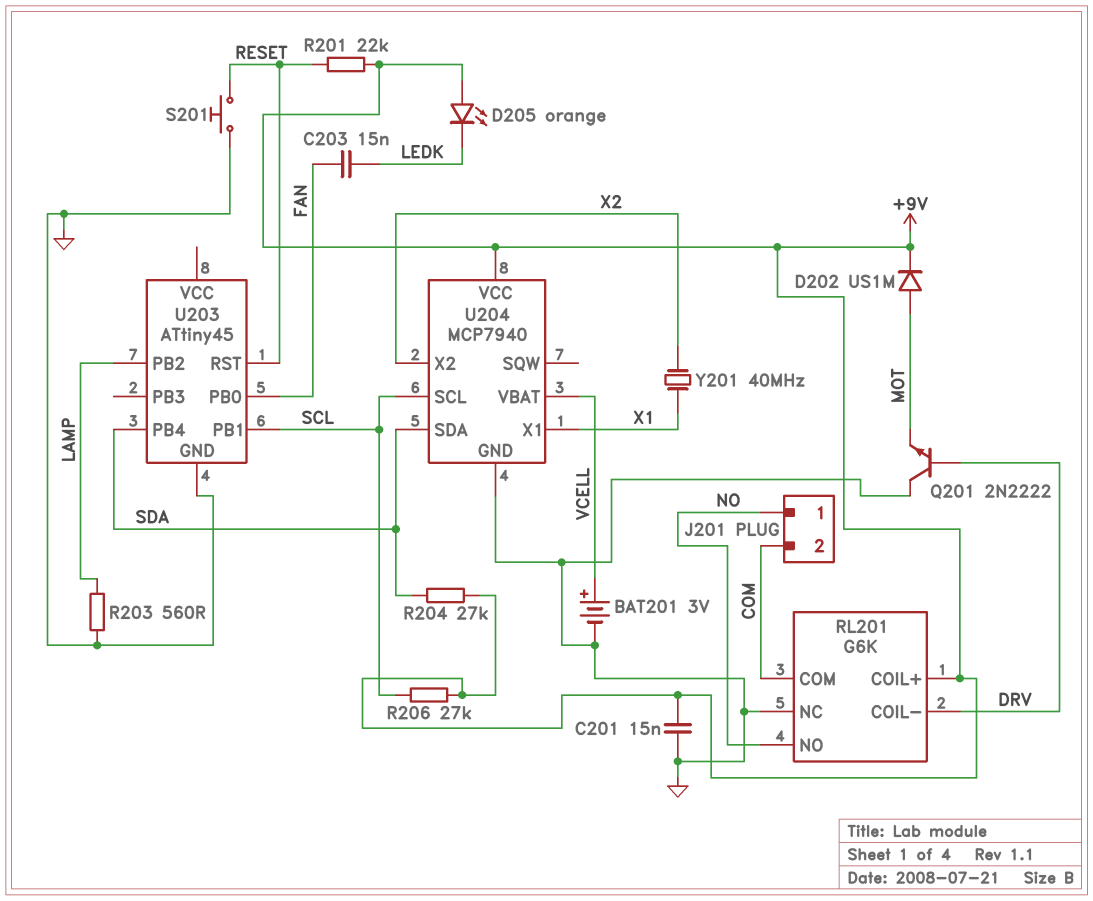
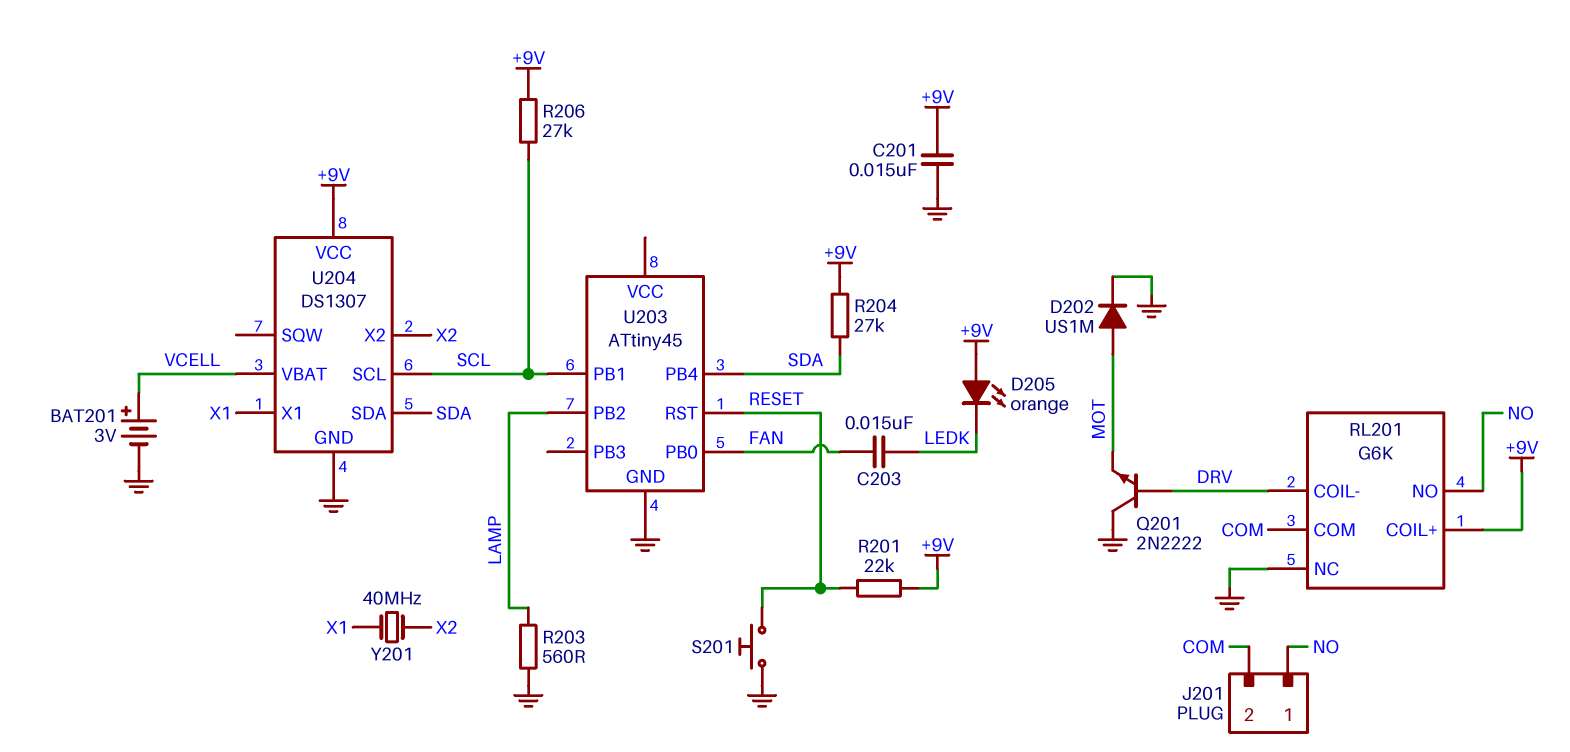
D202: diode US1M (A MOT, K +9V) -> diode US1M (A MOT, K GND)
U204: MCP7940 -> DS1307

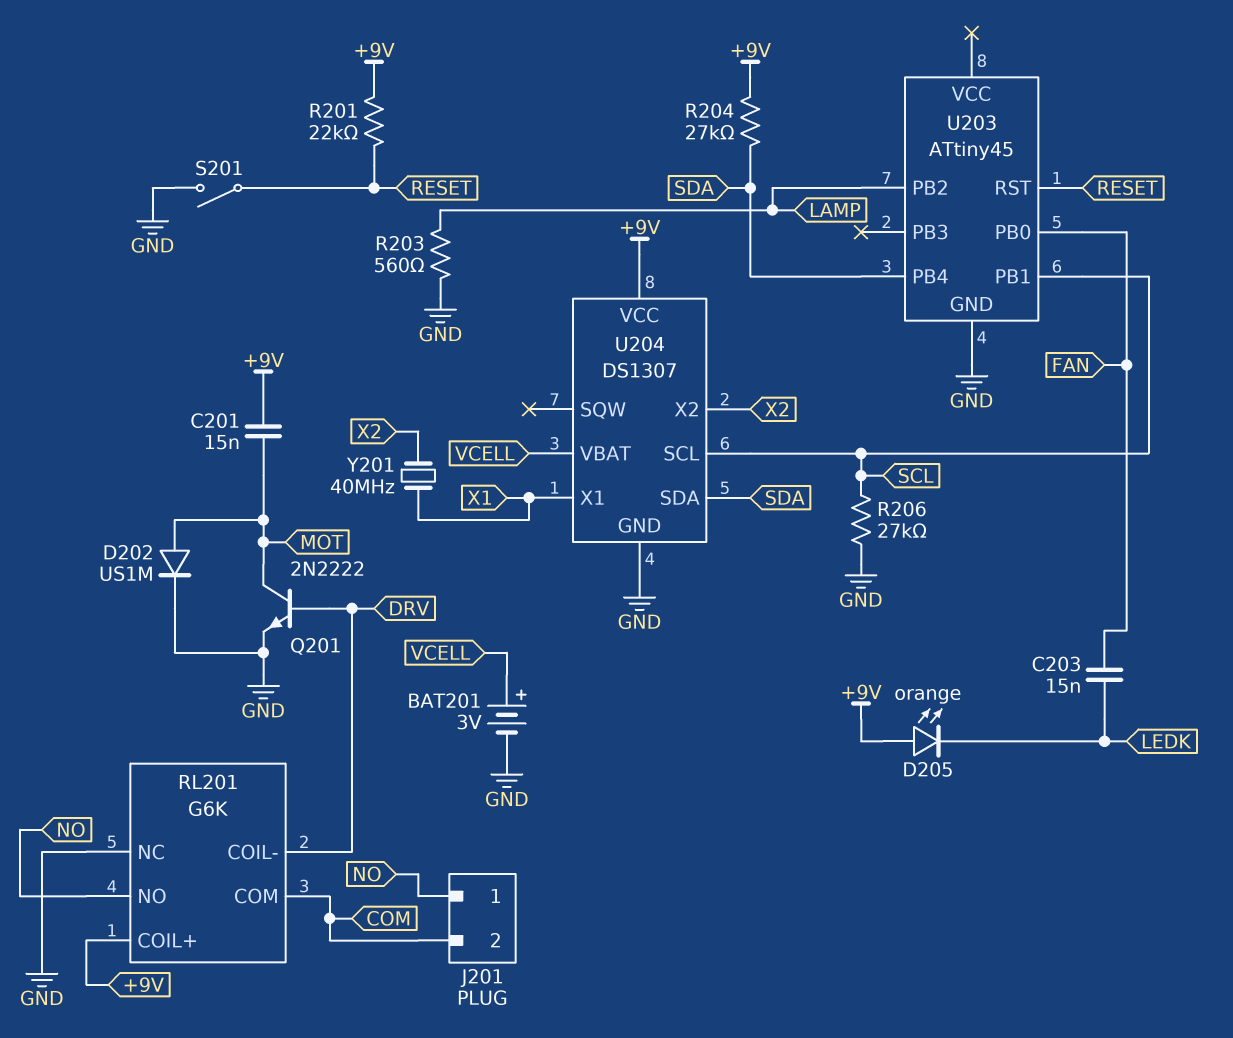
C201: 15nF (+9V, GND) -> 15nF (+9V, MOT)
Q201: NPN 2N2222 (B DRV, C GND, E MOT) -> NPN 2N2222 (B DRV, C MOT, E GND)
R206: 27k (+9V, SCL) -> 27k (GND, SCL)
S201: button (GND, RESET) -> switch (GND, RESET)

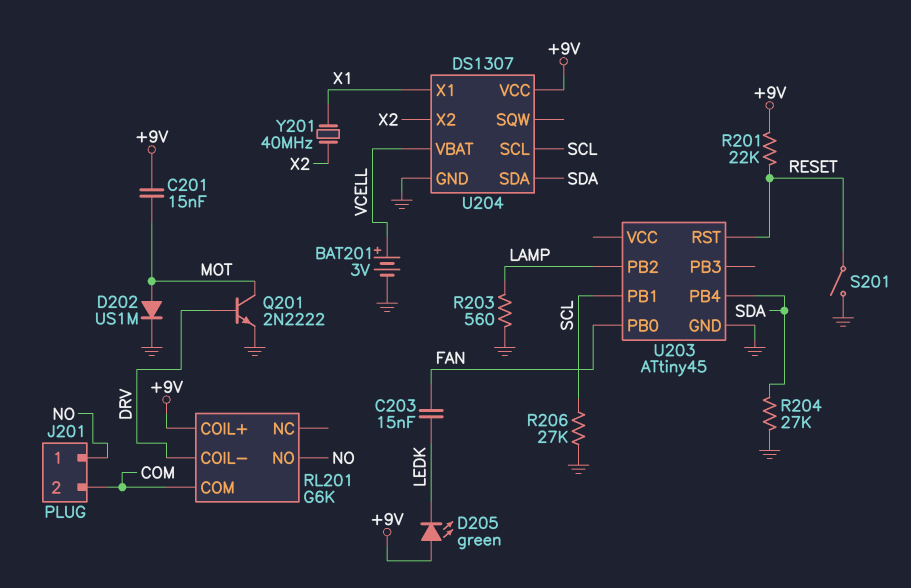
D205: LED orange (A +9V, K LEDK) -> LED green (A +9V, K LEDK)
R204: 27k (+9V, SDA) -> 27k (GND, SDA)
RL201 pin NC: GND -> none

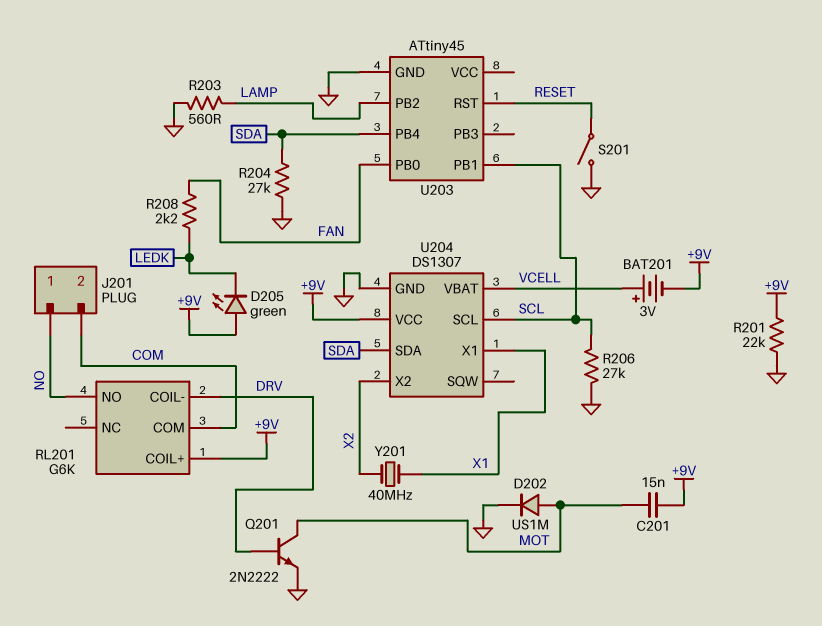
BAT201: 3V (plus VCELL, minus GND) -> 3V (plus VCELL, minus +9V)
C203: 15nF (FAN, LEDK) -> none
R201: 22k (+9V, RESET) -> 22k (+9V, GND)
R208: none -> 2.2k (FAN, LEDK)

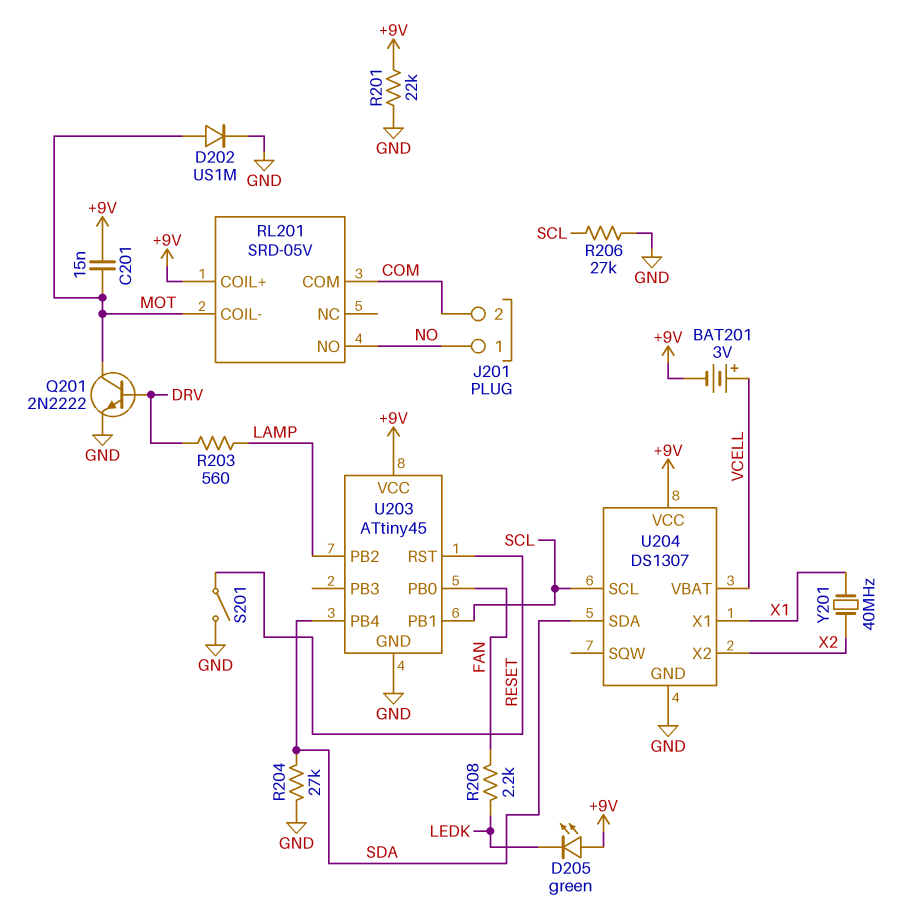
R203: 560 (GND, LAMP) -> 560 (DRV, LAMP)
RL201: G6K -> SRD-05V
RL201 pin COIL-: DRV -> MOT
U203 pin VCC: none -> +9V

